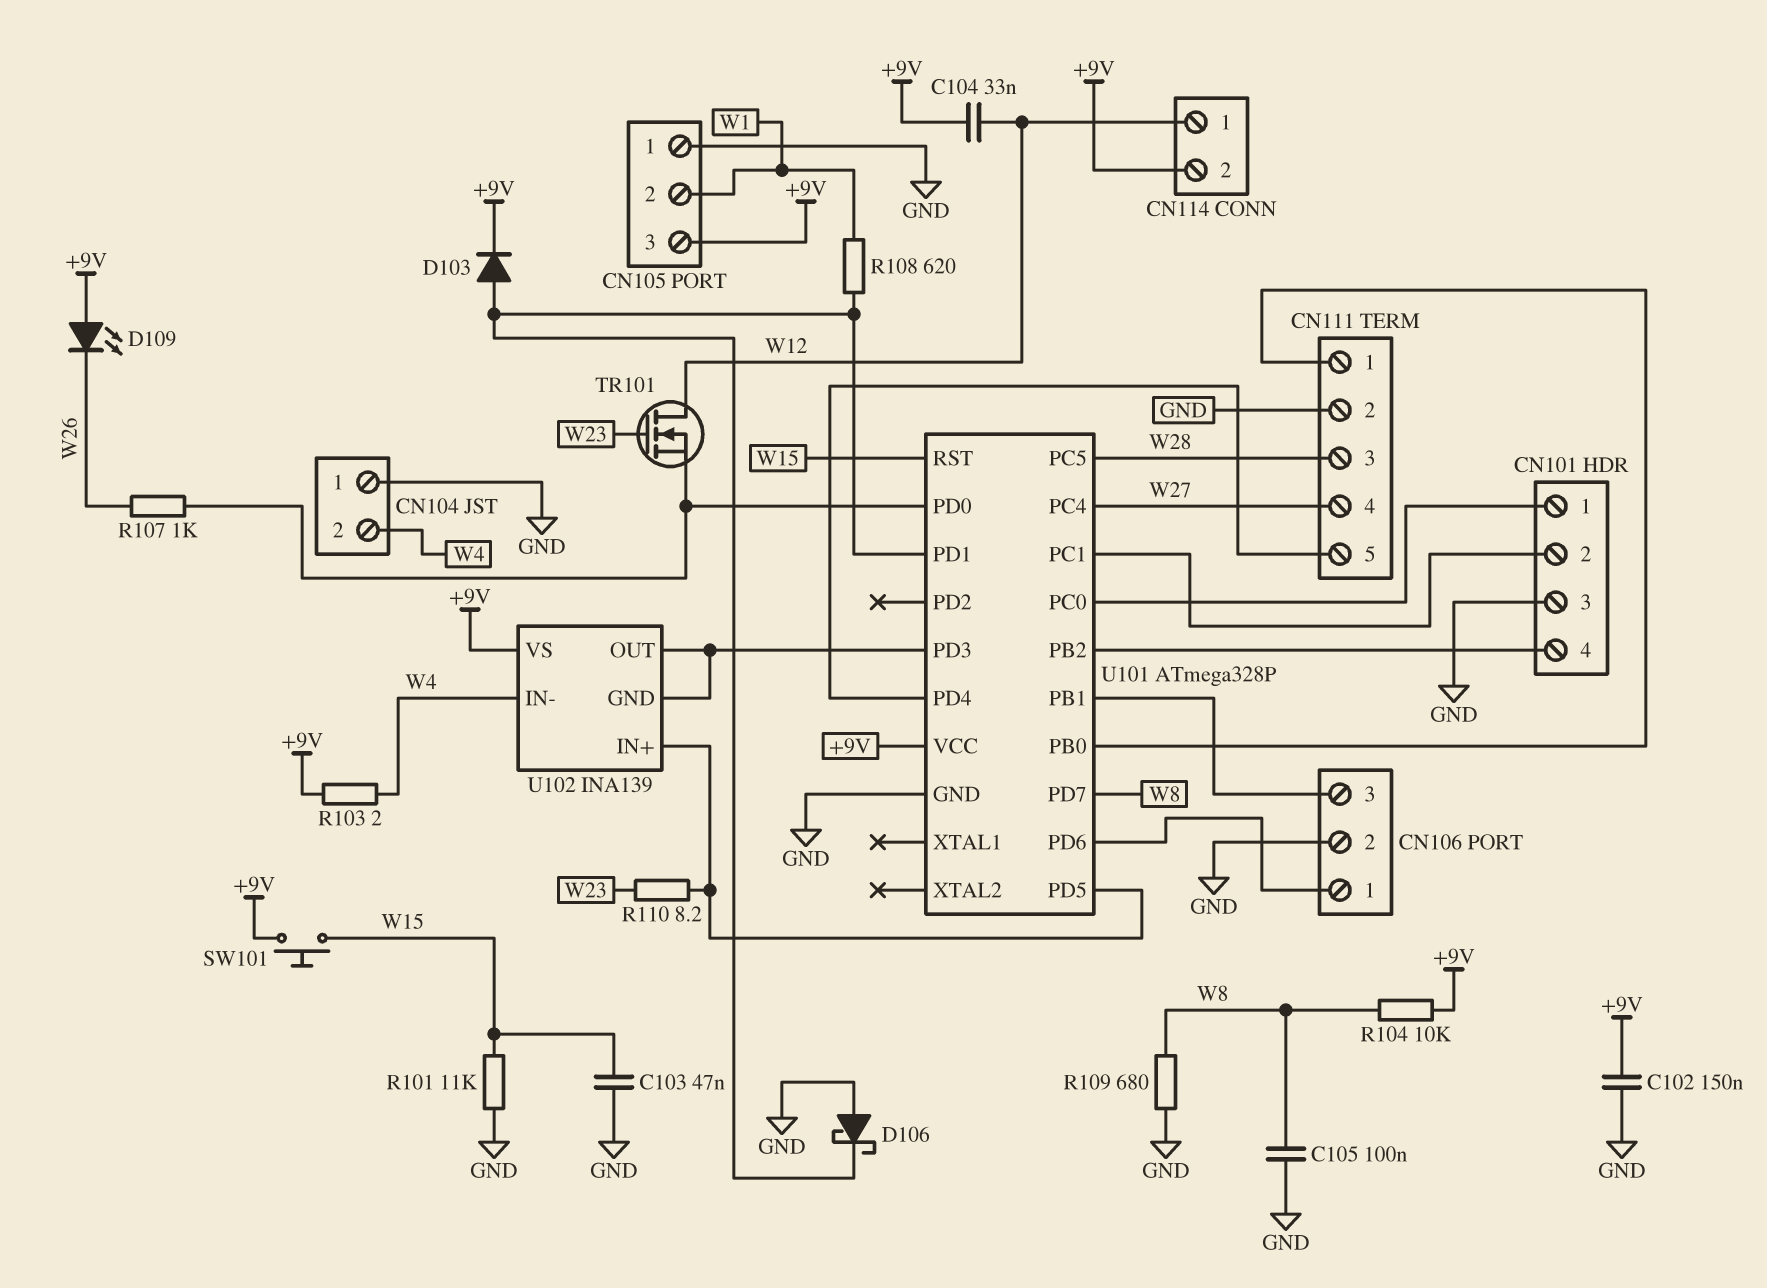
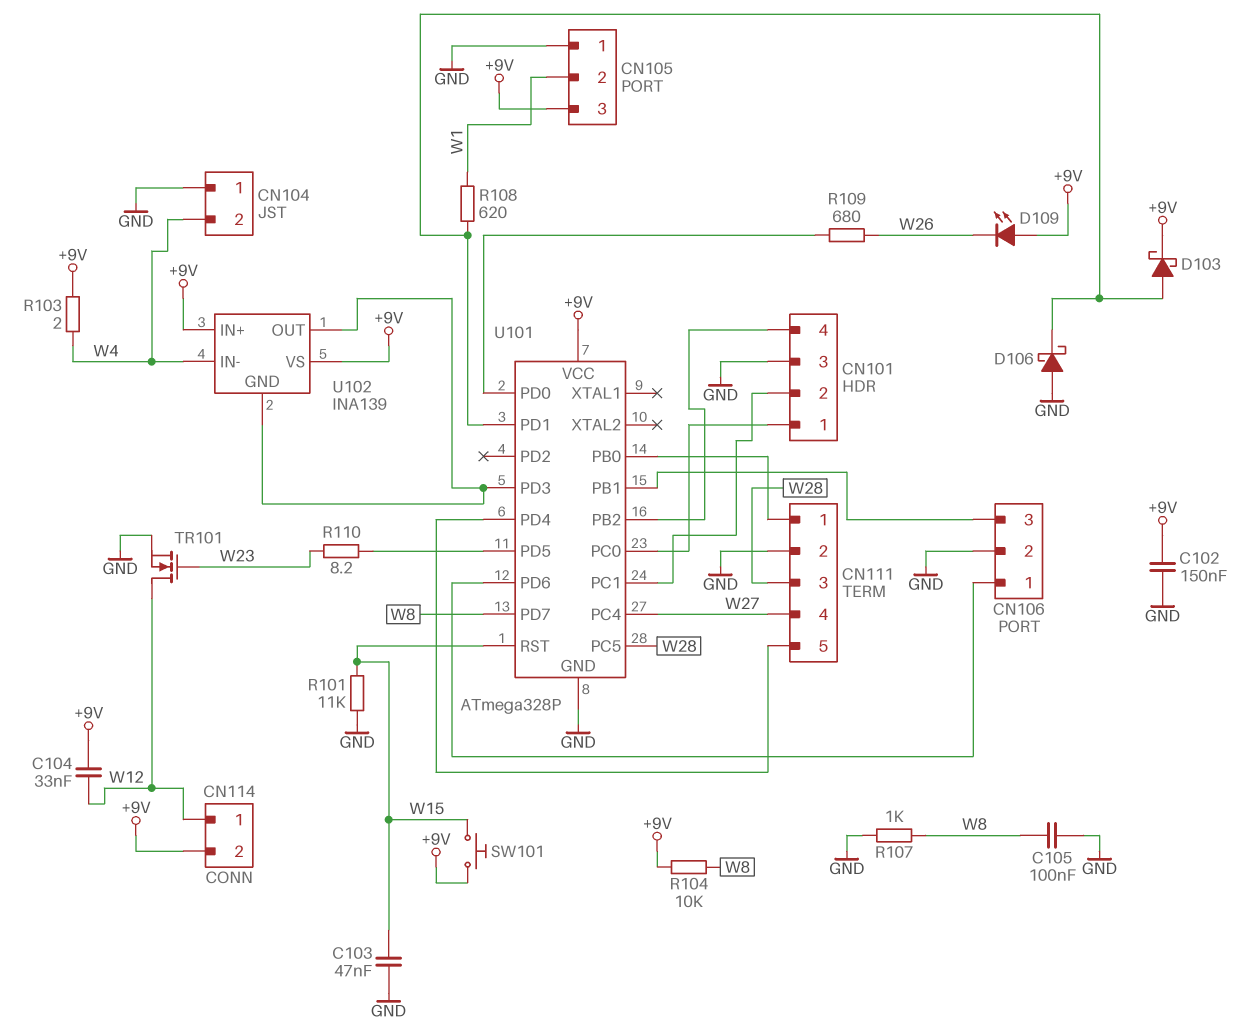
D103: diode (A U101/PD1, K +9V) -> schottky (A U101/PD1, K +9V)
R107: 1k (U101/PD0, W26) -> 1k (GND, W8)
R109: 680 (GND, W8) -> 680 (U101/PD0, W26)
TR101: NMOS (G W23, D W12, S U101/PD0) -> NMOS (G W23, D W12, S GND)
U102 pin IN+: U101/PD5 -> +9V

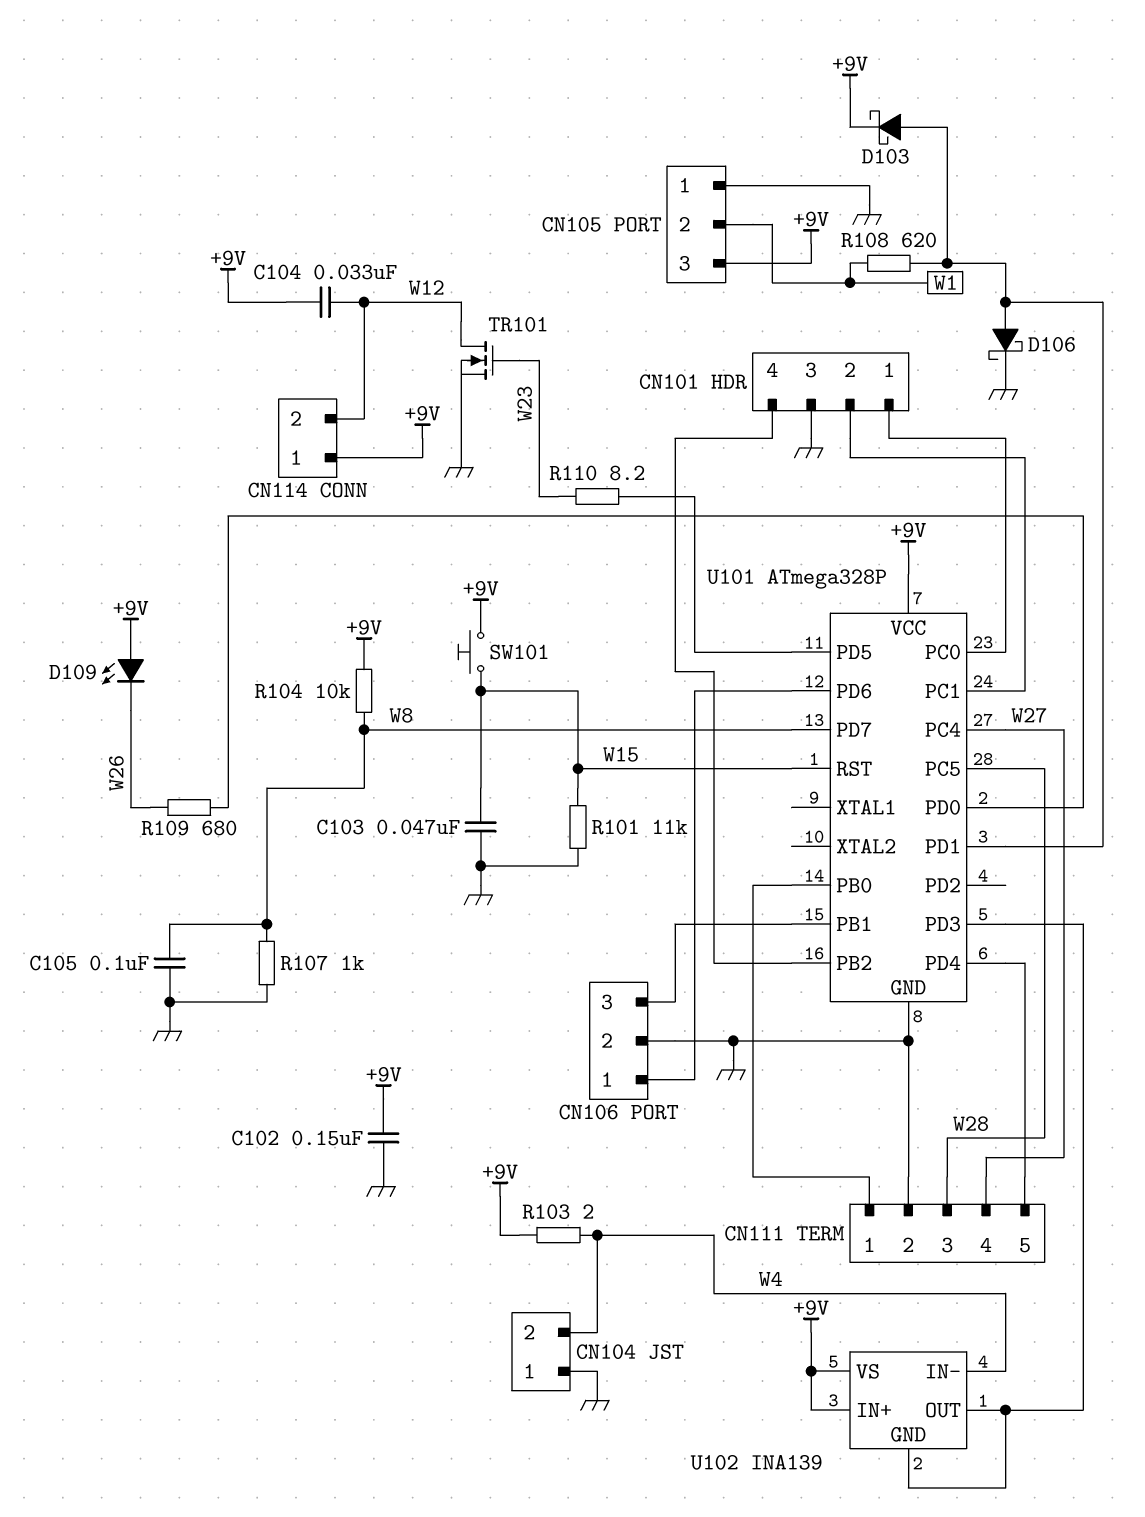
CN114 pin 1: W12 -> +9V
CN114 pin 2: +9V -> W12
D106: schottky (A GND, K U101/PD1) -> schottky (A U101/PD1, K GND)

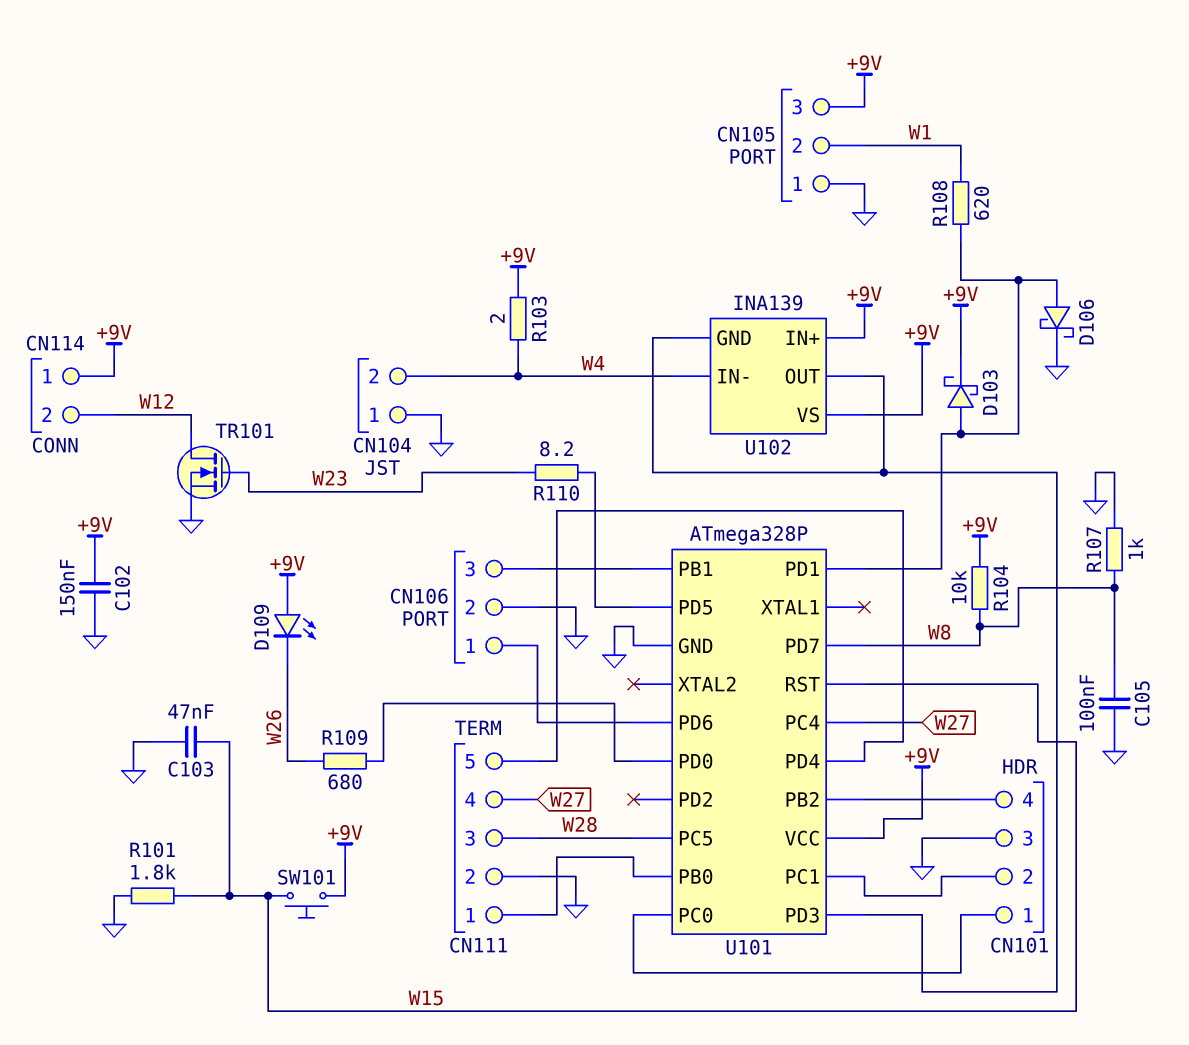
C104: 33nF (+9V, W12) -> none
R101: 11k (GND, W15) -> 1.8k (GND, W15)

